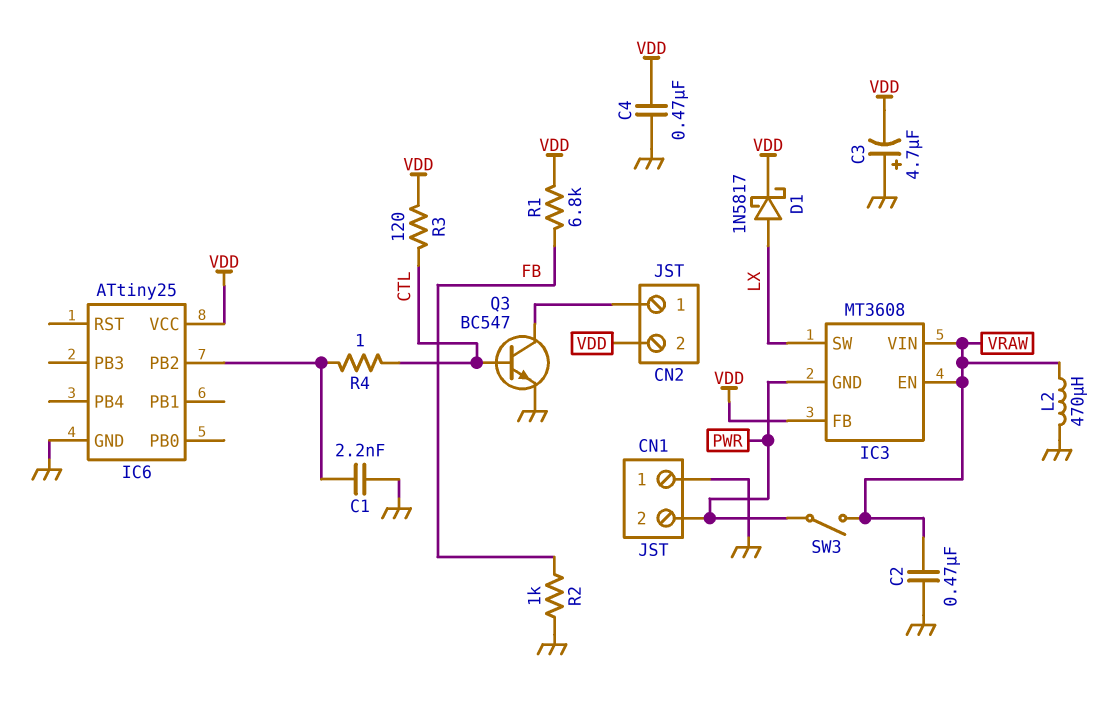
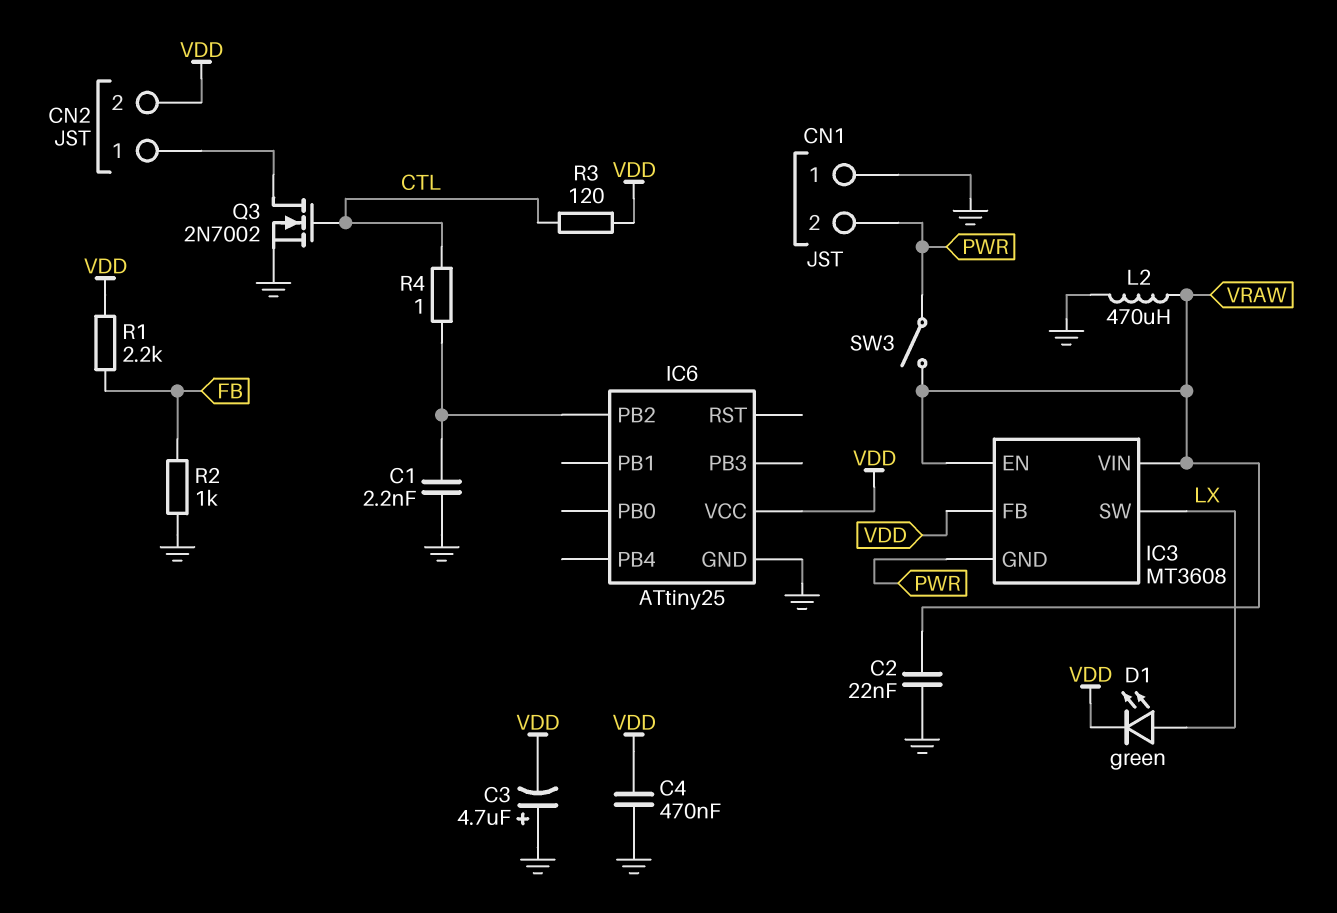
C2: 470nF (GND, VRAW) -> 22nF (GND, VRAW)
D1: schottky 1N5817 (A LX, K VDD) -> LED green (A LX, K VDD)
Q3: NPN BC547 (B CTL, C CN2/1, E GND) -> NMOS 2N7002 (G CTL, D CN2/1, S GND)
R1: 6.8k (FB, VDD) -> 2.2k (FB, VDD)

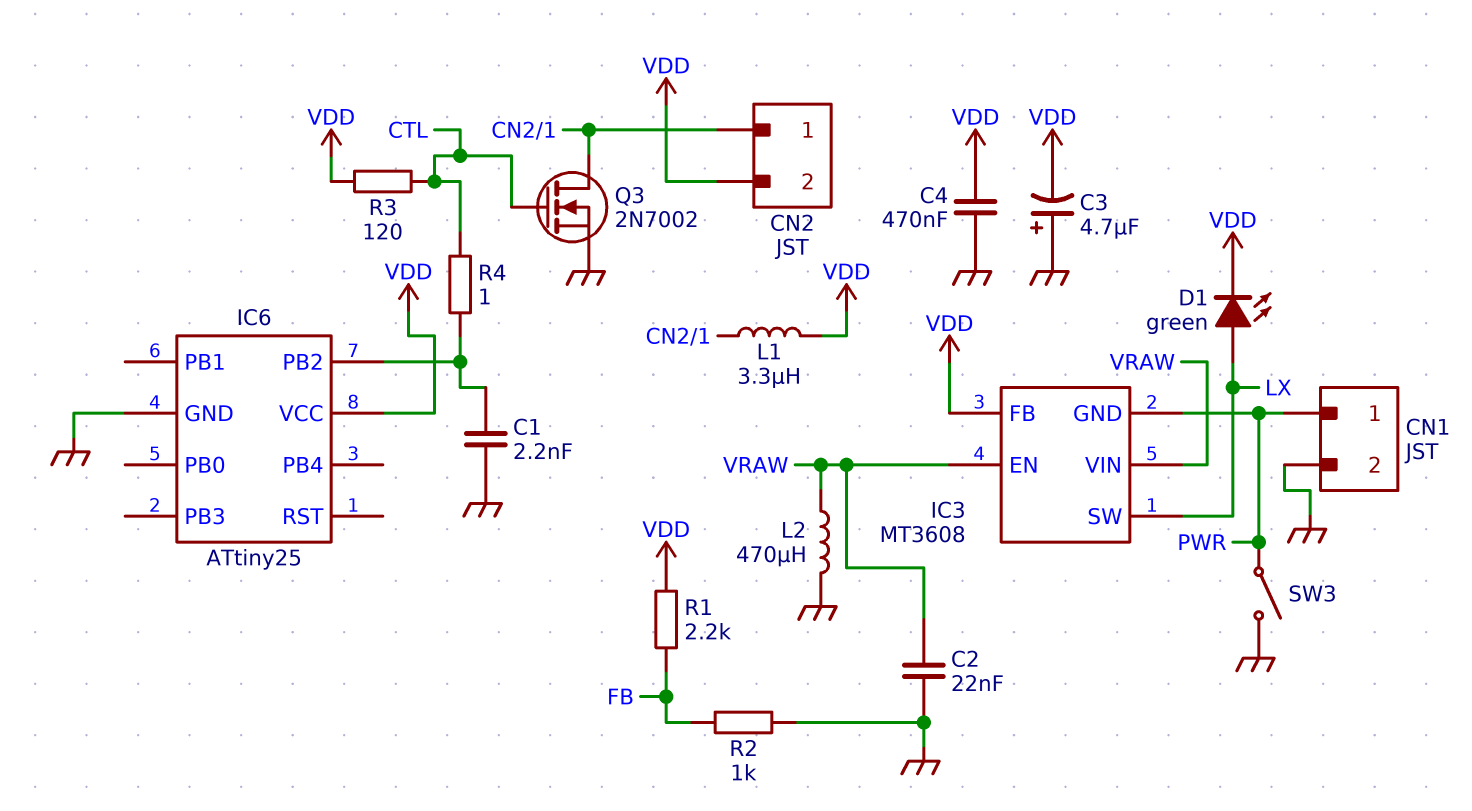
CN1 pin 1: GND -> PWR
CN1 pin 2: PWR -> GND
L1: none -> 3.3uH (CN2/1, VDD)
SW3: switch (PWR, VRAW) -> switch (GND, PWR)

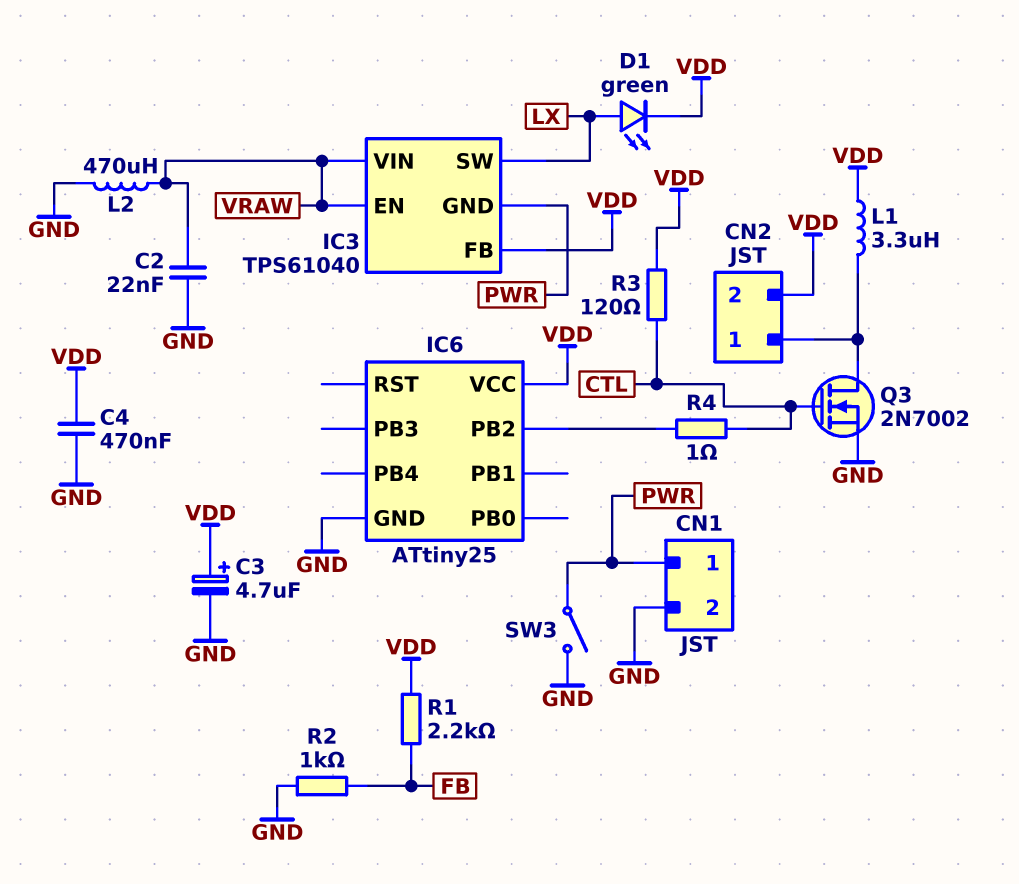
C1: 2.2nF (GND, IC6/PB2) -> none
C3: 4.7uF (plus GND, minus VDD) -> 4.7uF (plus VDD, minus GND)
IC3: MT3608 -> TPS61040

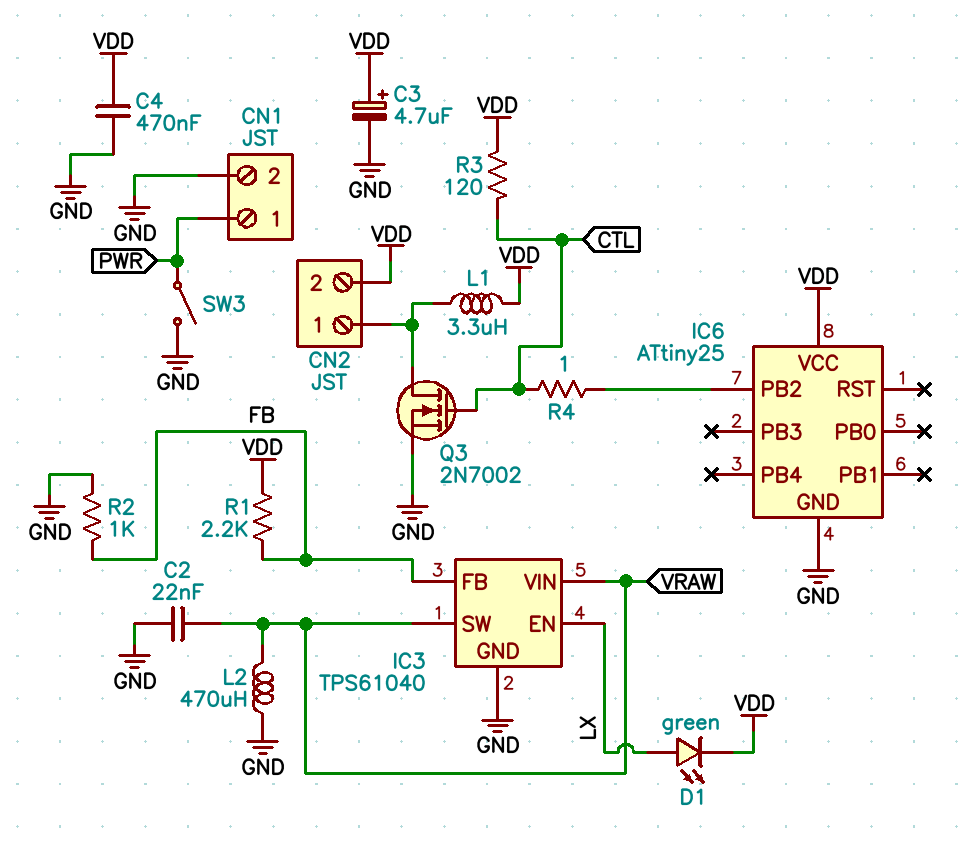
IC3 pin EN: VRAW -> LX
IC3 pin FB: VDD -> FB
IC3 pin GND: PWR -> GND
IC3 pin SW: LX -> VRAW

